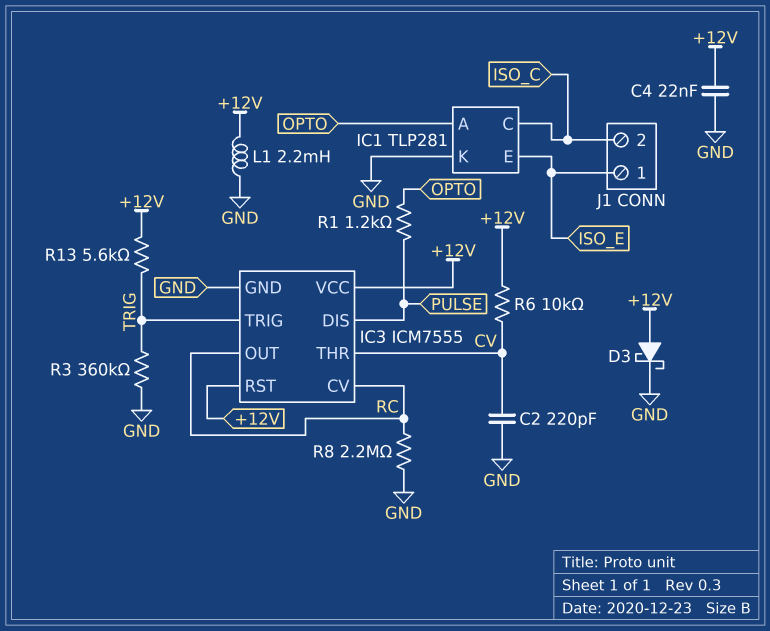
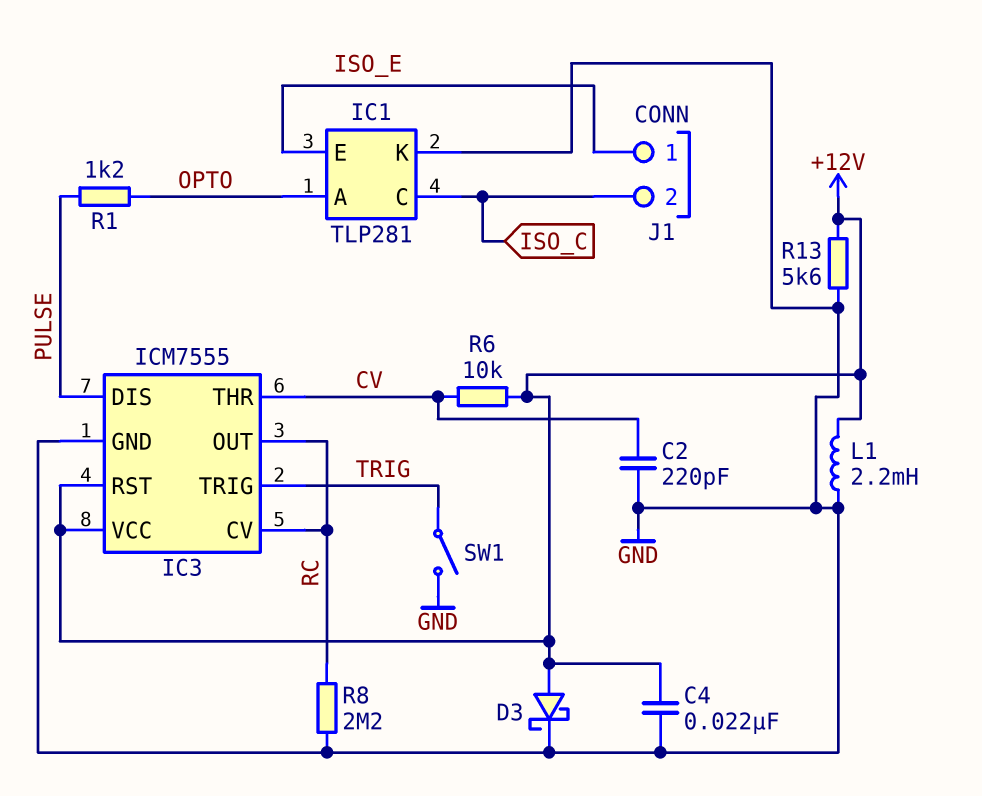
R3: 360k (GND, TRIG) -> none
R13: 5.6k (+12V, TRIG) -> 5.6k (+12V, GND)
SW1: none -> switch (GND, TRIG)

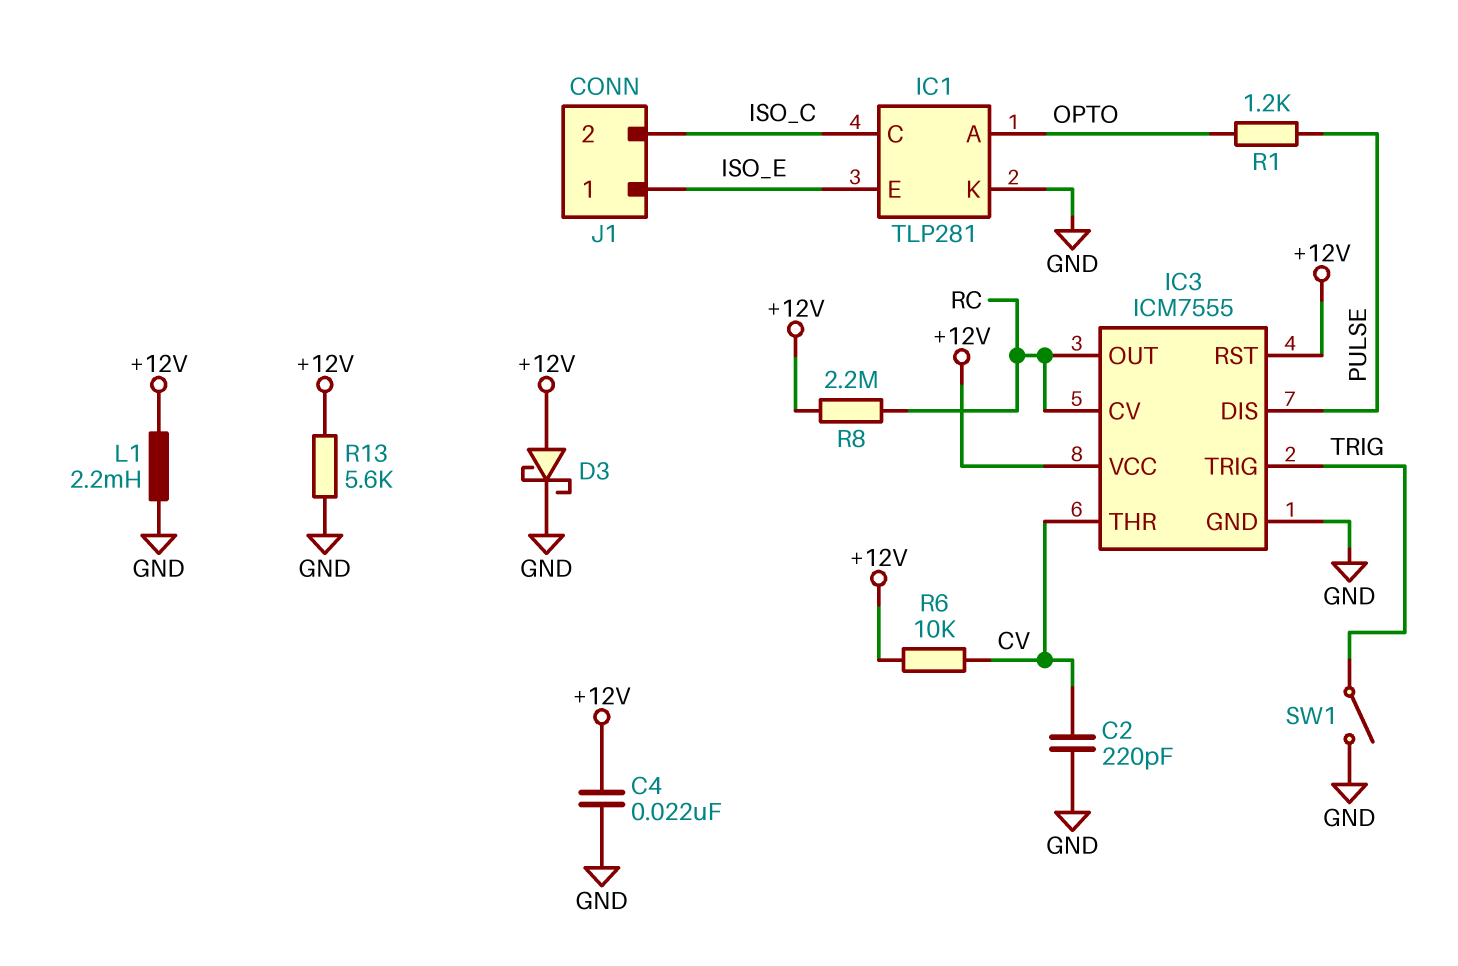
R8: 2.2M (GND, RC) -> 2.2M (+12V, RC)

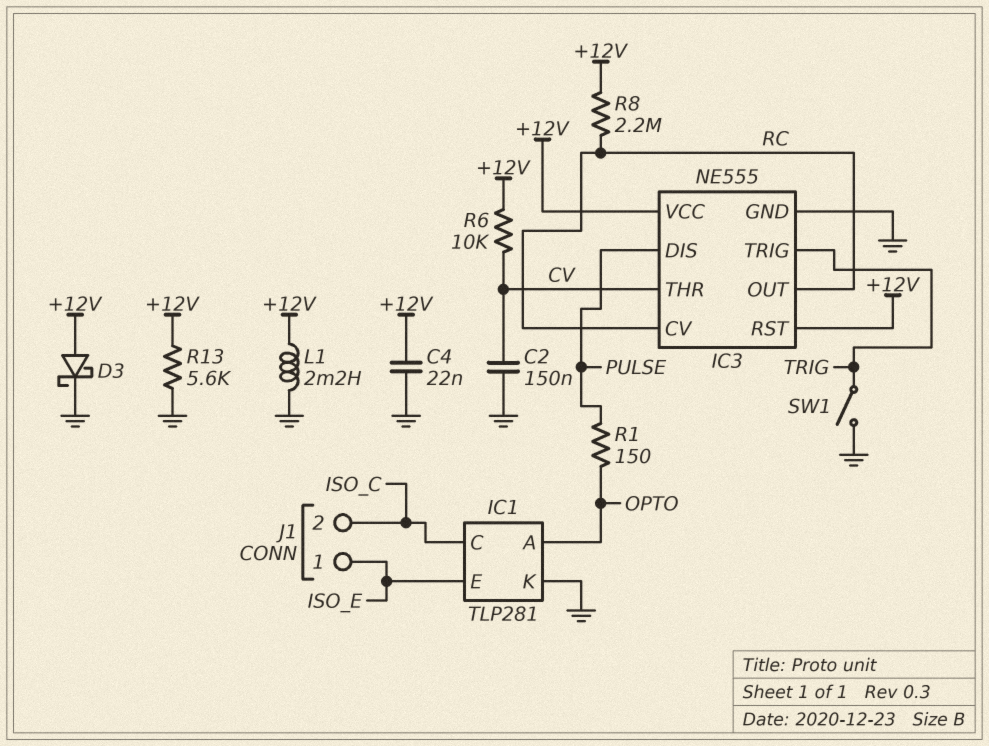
C2: 220pF (CV, GND) -> 150nF (CV, GND)
IC3: ICM7555 -> NE555
R1: 1.2k (OPTO, PULSE) -> 150 (OPTO, PULSE)

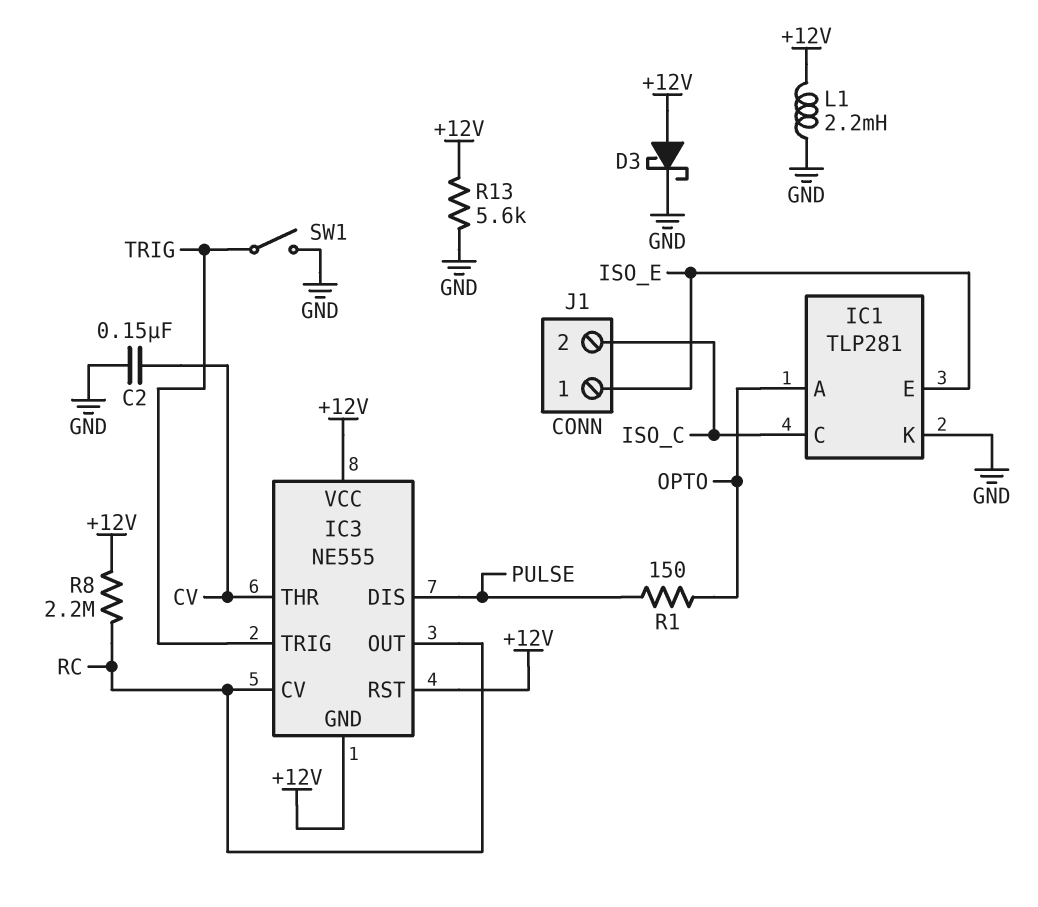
C4: 22nF (+12V, GND) -> none
IC3 pin GND: GND -> +12V
R6: 10k (+12V, CV) -> none

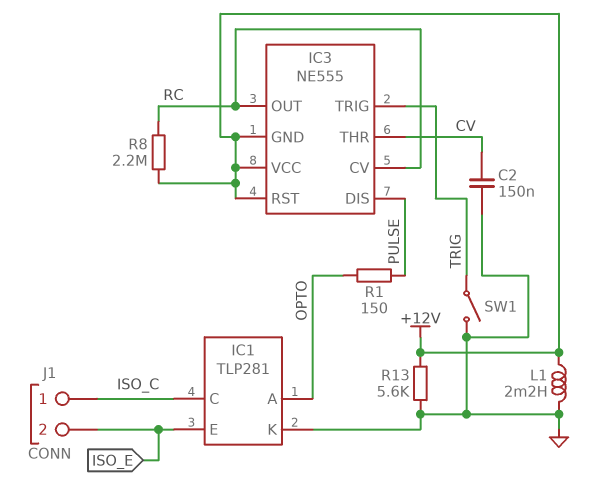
D3: schottky (A +12V, K GND) -> none
J1 pin 1: ISO_E -> ISO_C
J1 pin 2: ISO_C -> ISO_E

